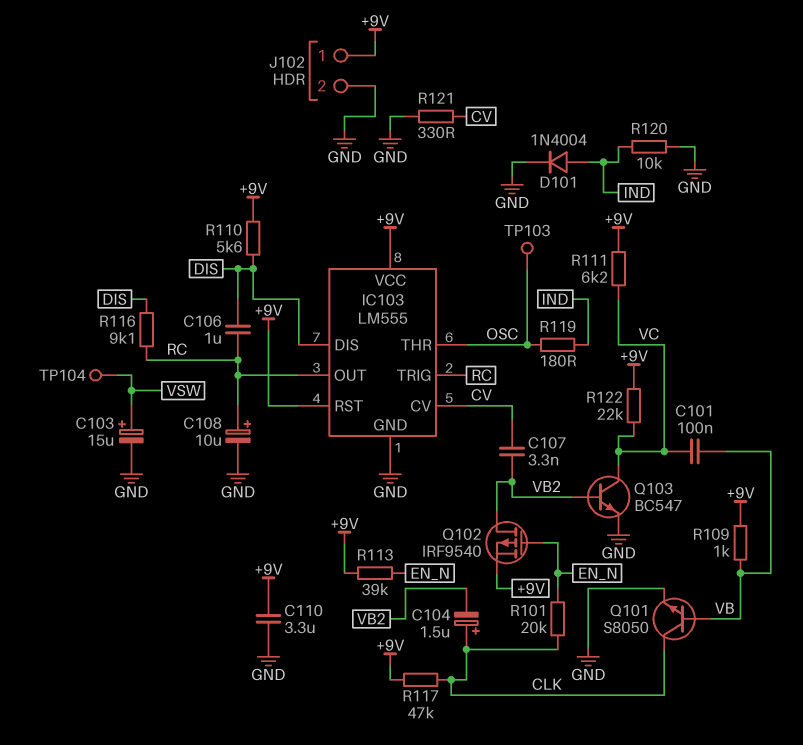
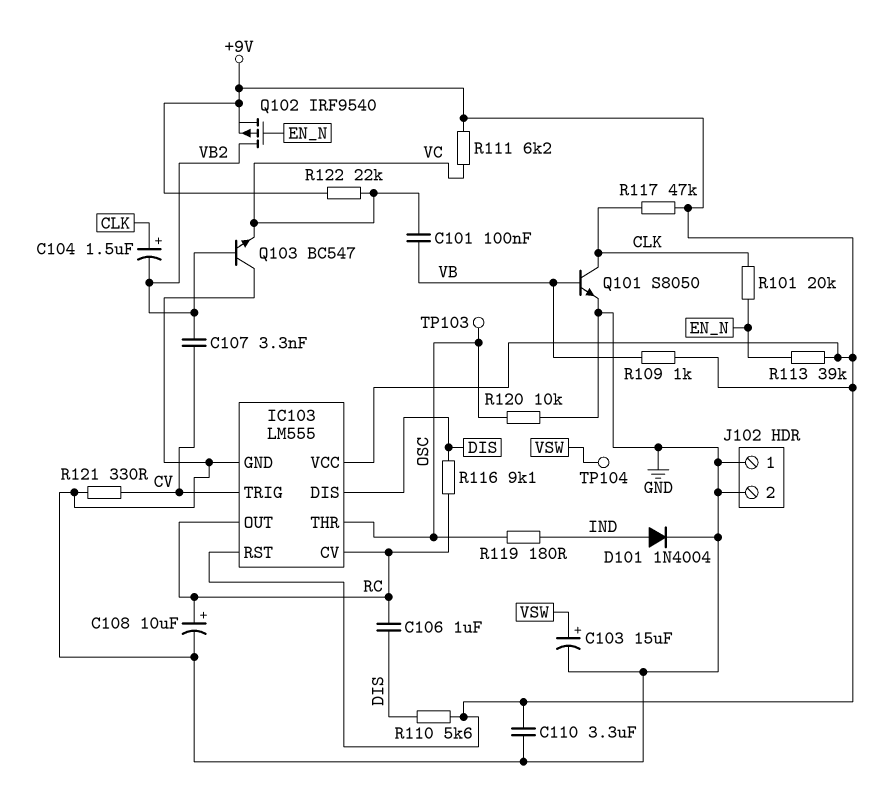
IC103 pin CV: CV -> RC
IC103 pin TRIG: RC -> CV
J102 pin 1: +9V -> GND
Q103: NPN BC547 (B VB2, C VC, E GND) -> NPN BC547 (B VB2, C GND, E VC)
R120: 10k (GND, IND) -> 10k (GND, OSC)

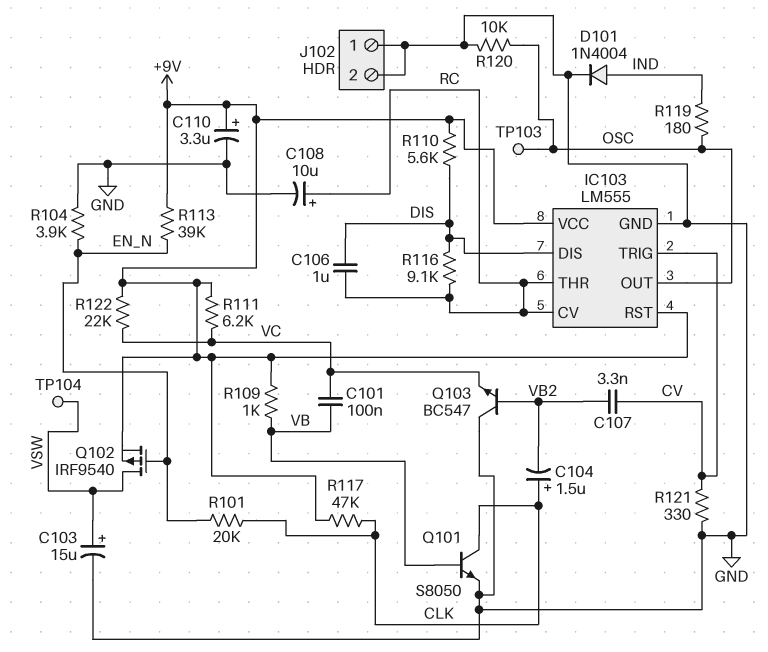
C110: 3.3uF (+9V, GND) -> 3.3uF (plus +9V, minus GND)
IC103 pin OUT: RC -> OSC
IC103 pin THR: OSC -> RC
Q102: PMOS IRF9540 (G EN_N, D VB2, S +9V) -> PMOS IRF9540 (G EN_N, D VSW, S +9V)
R104: none -> 3.9k (EN_N, GND)

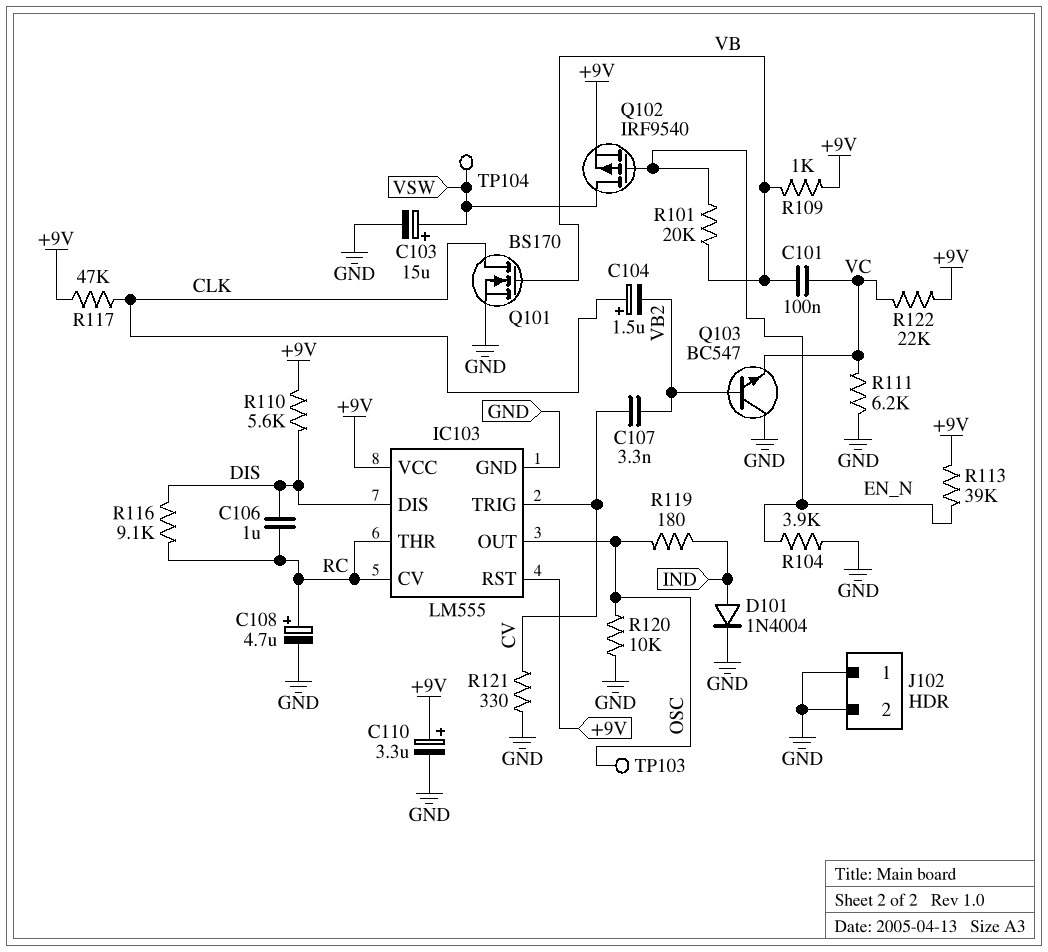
C108: 10uF (plus RC, minus GND) -> 4.7uF (plus RC, minus GND)
Q101: NPN S8050 (B VB, C CLK, E GND) -> NMOS BS170 (G VB, D CLK, S GND)
R101: 20k (CLK, EN_N) -> 20k (EN_N, VB)
R111: 6.2k (+9V, VC) -> 6.2k (GND, VC)

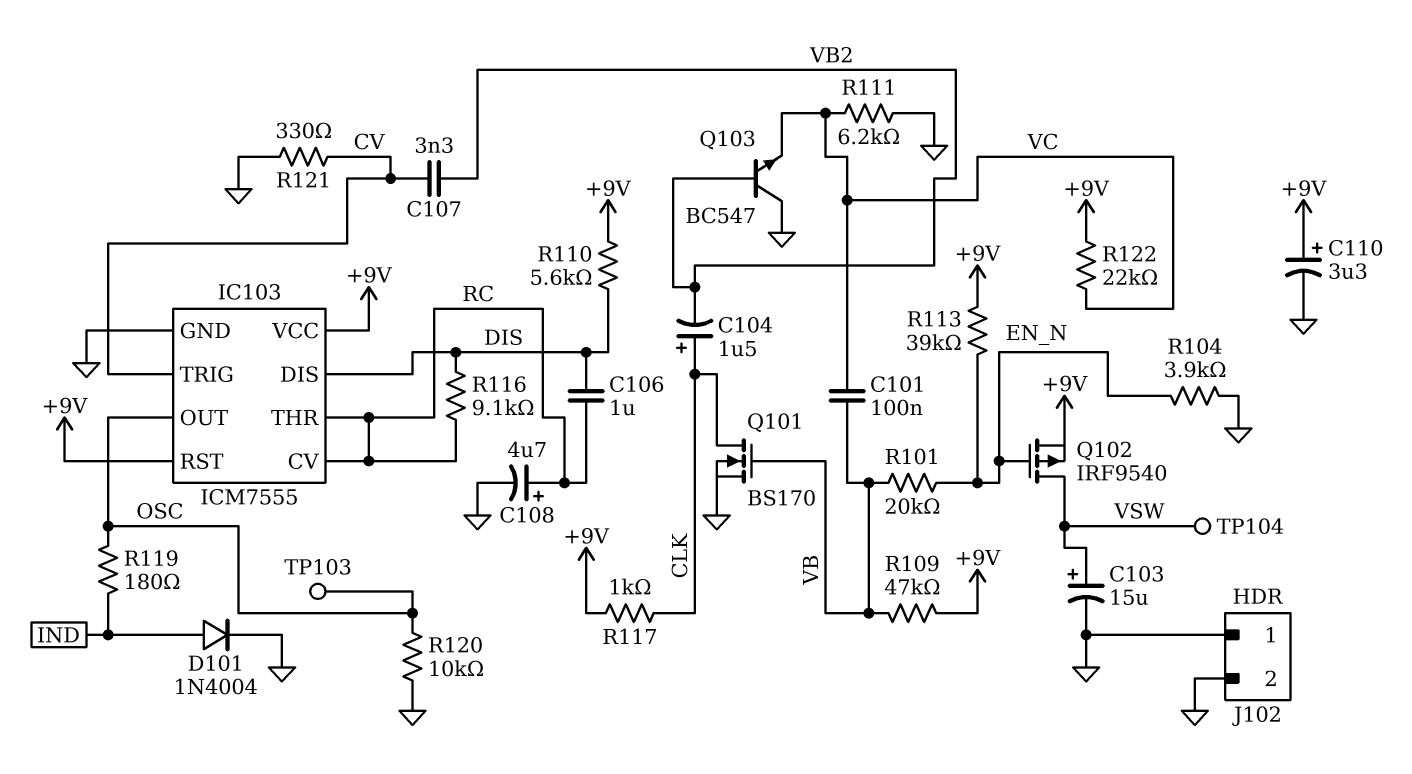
IC103: LM555 -> ICM7555
R109: 1k (+9V, VB) -> 47k (+9V, VB)
R117: 47k (+9V, CLK) -> 1k (+9V, CLK)

